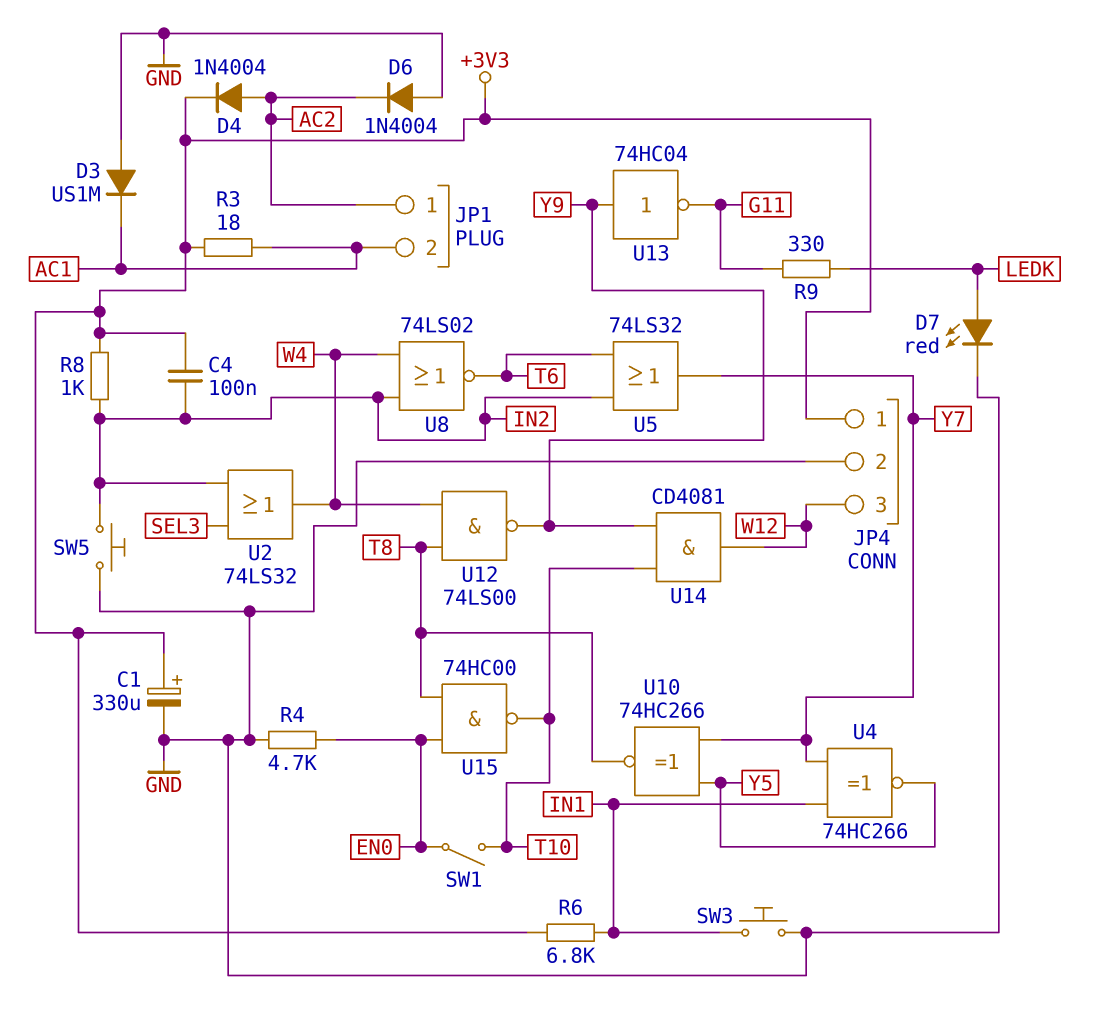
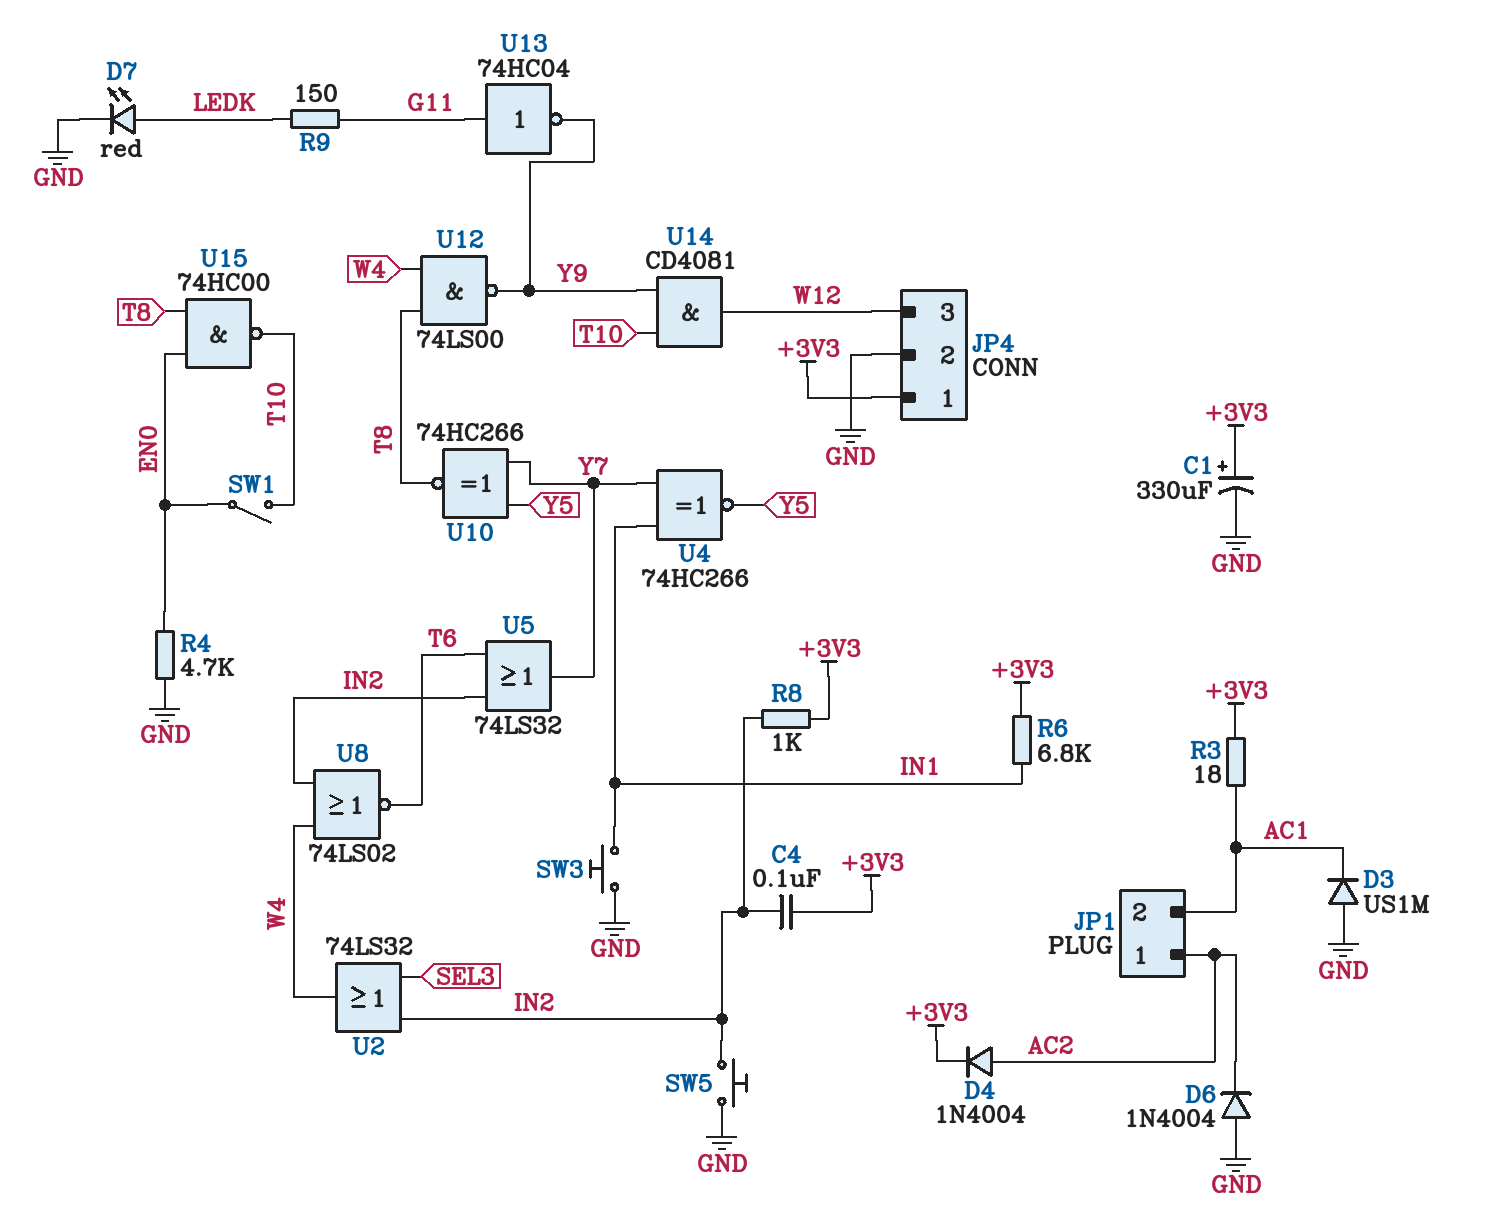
R9: 330 (G11, LEDK) -> 150 (G11, LEDK)
U13: NOT 74HC04 (in Y9, out G11) -> NOT 74HC04 (in G11, out Y9)

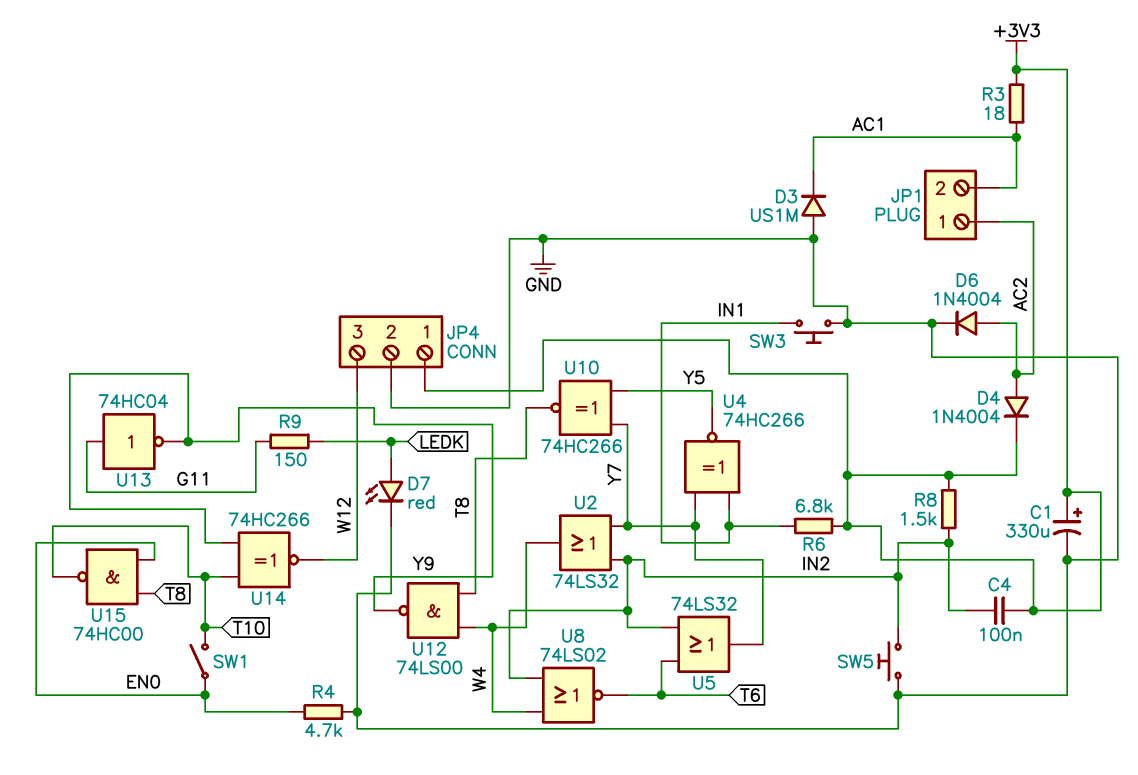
D6: diode 1N4004 (A GND, K AC2) -> diode 1N4004 (A AC2, K GND)
R8: 1k (+3V3, IN2) -> 1.5k (+3V3, IN2)
U2: OR 74LS32 (in IN2, in SEL3, out W4) -> OR 74LS32 (in IN2, in Y7, out W4)
U14: AND CD4081 (in T10, in Y9, out W12) -> XNOR 74HC266 (in T10, in Y9, out W12)

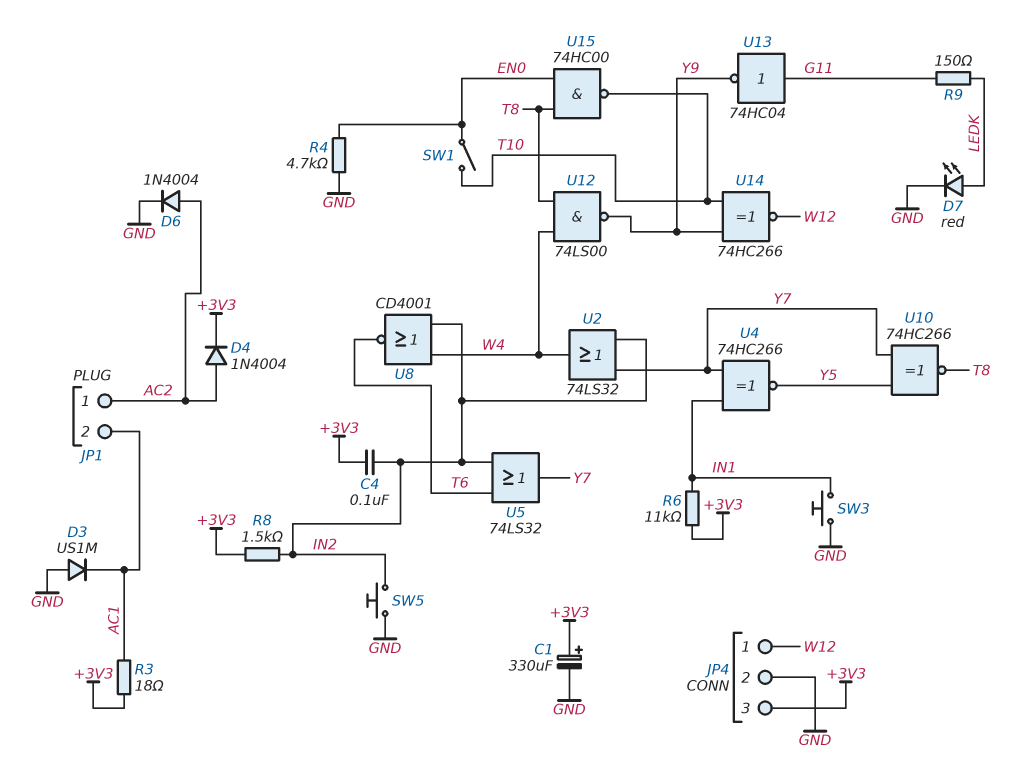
JP4 pin 1: +3V3 -> W12
JP4 pin 3: W12 -> +3V3
R6: 6.8k (+3V3, IN1) -> 11k (+3V3, IN1)
U8: NOR 74LS02 (in IN2, in W4, out T6) -> NOR CD4001 (in IN2, in W4, out T6)

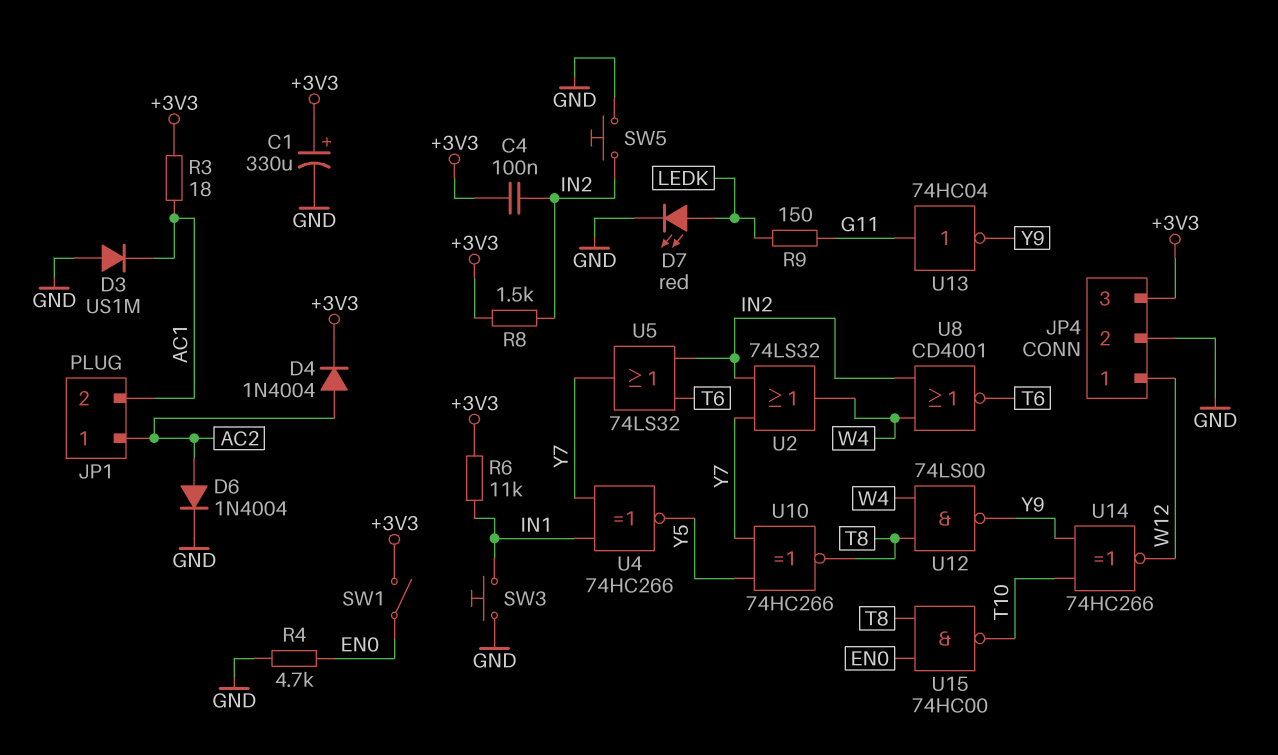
SW1: switch (EN0, T10) -> switch (+3V3, EN0)

